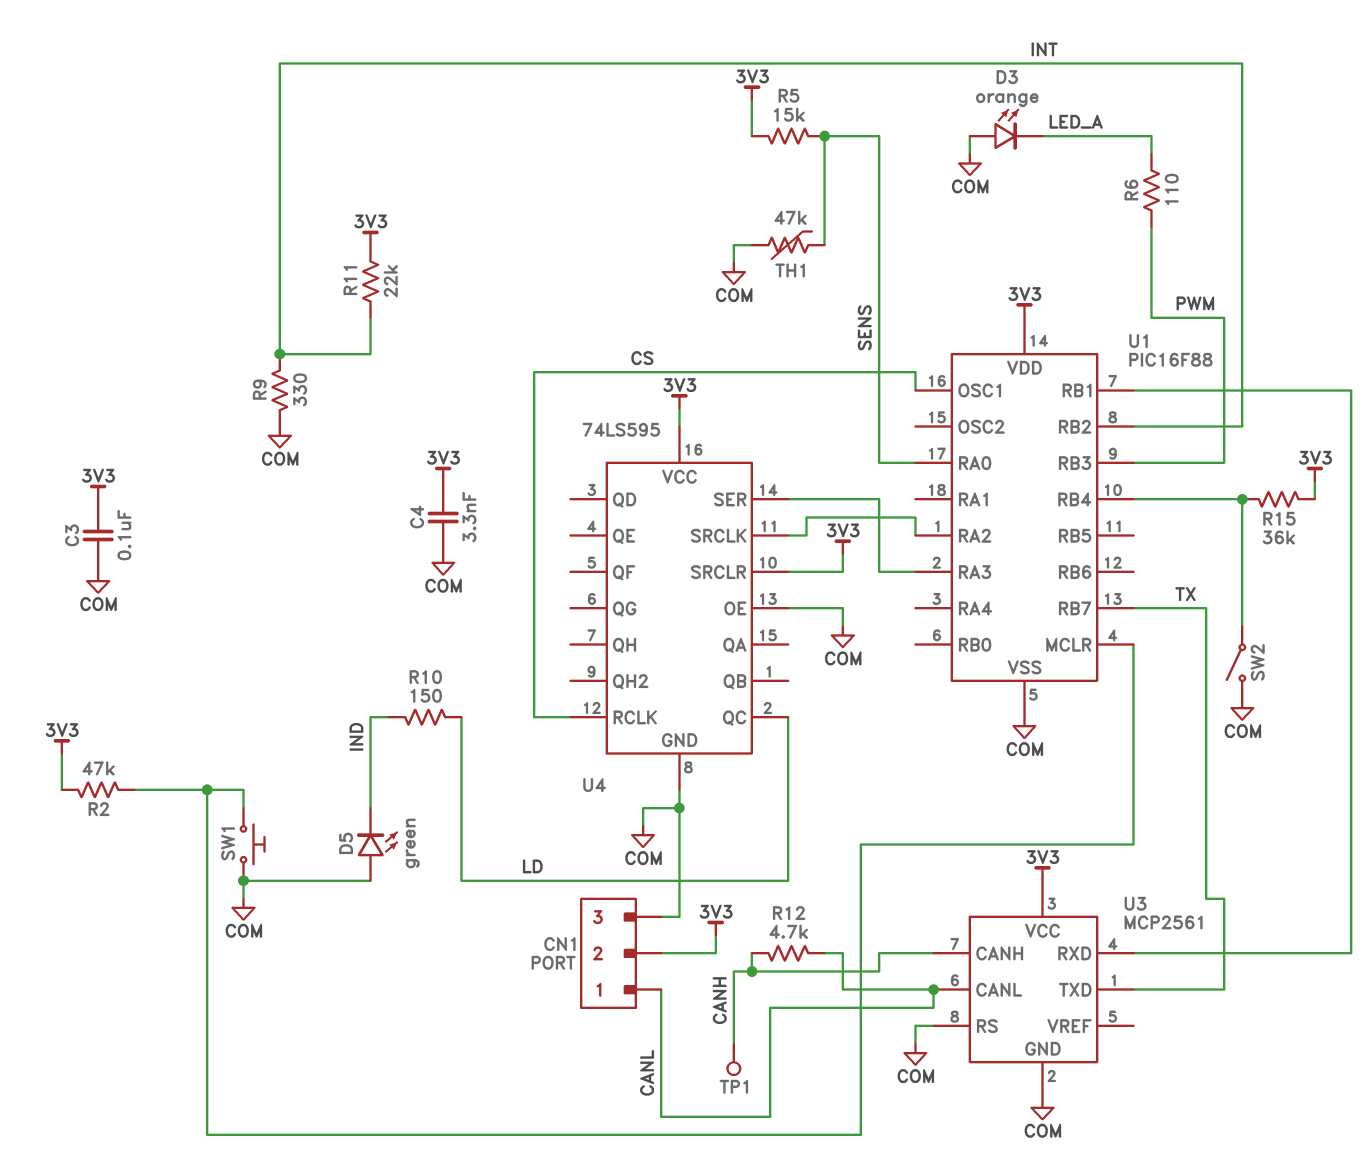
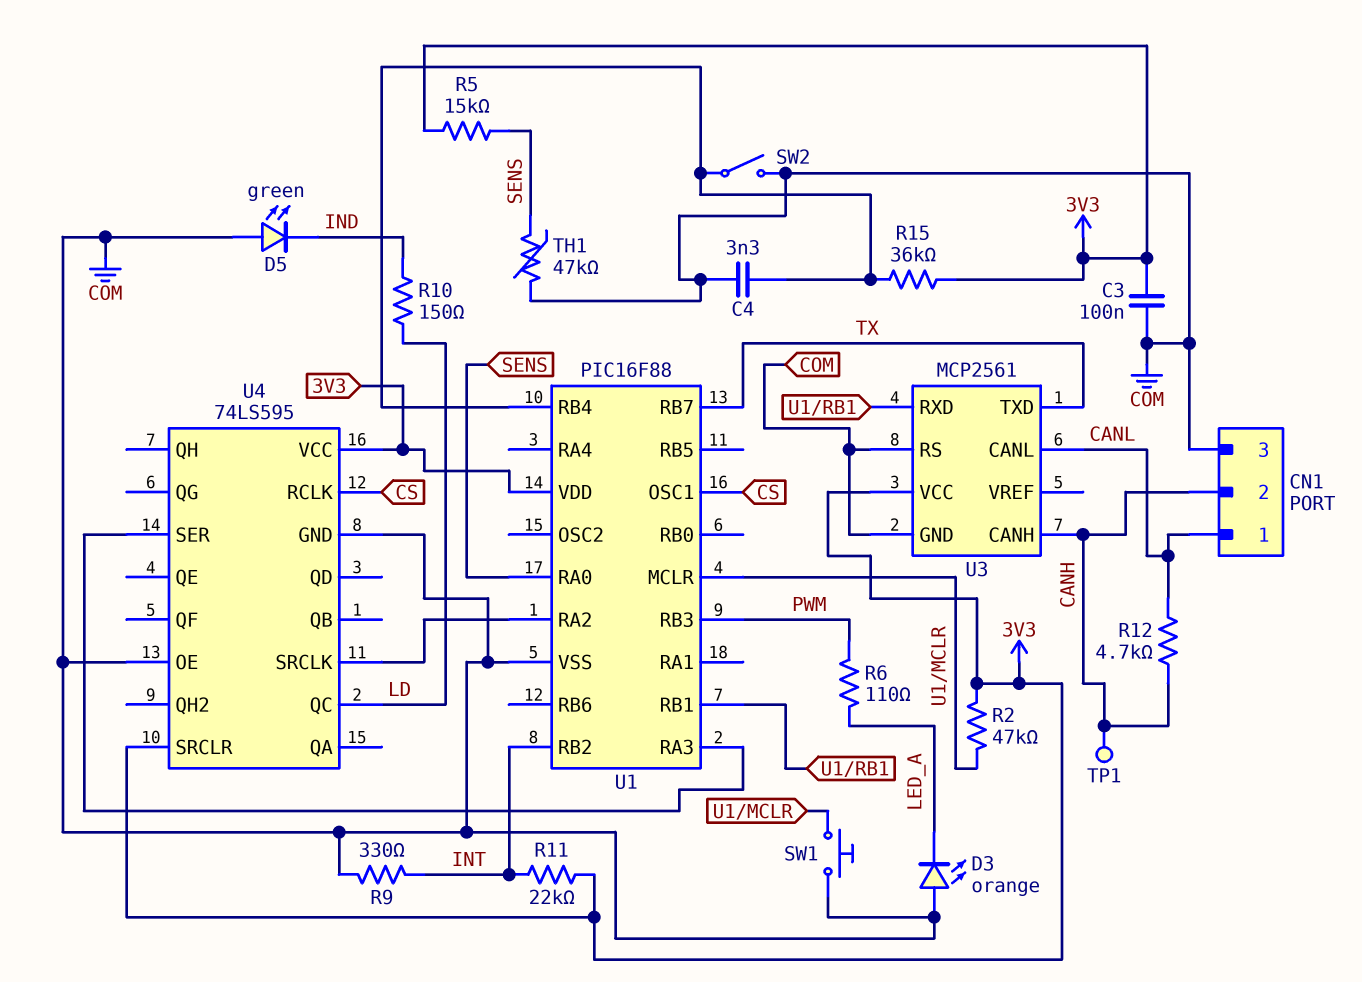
C4: 3.3nF (3V3, COM) -> 3.3nF (COM, U1/RB4)
CN1 pin 2: 3V3 -> CANH

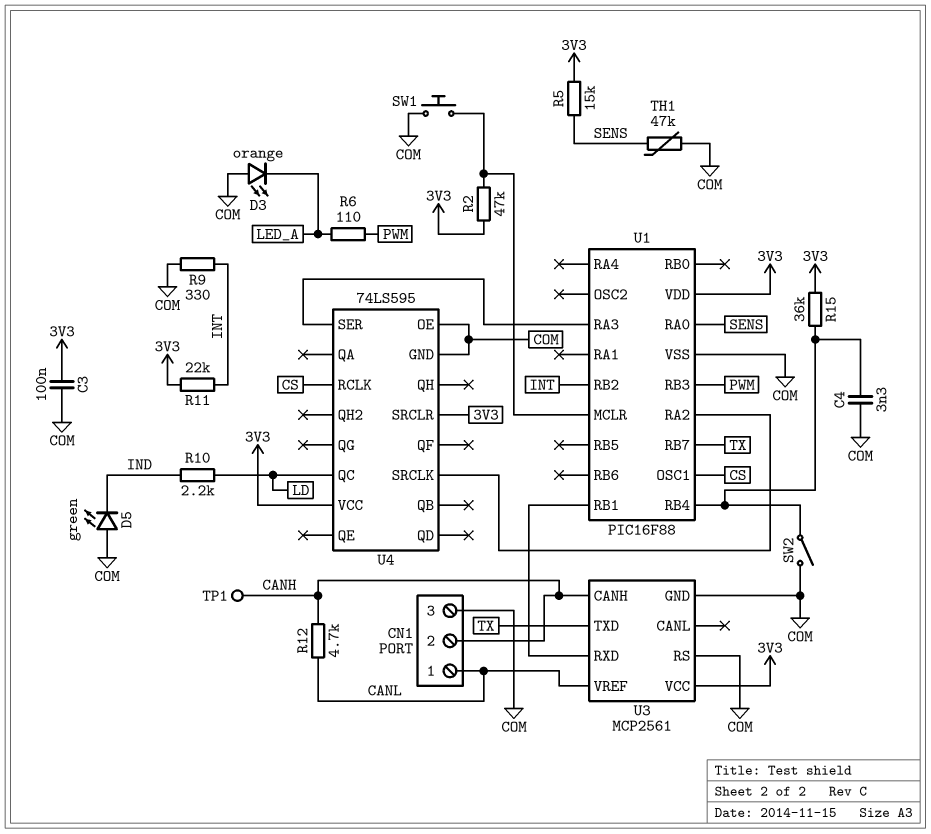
R10: 150 (IND, LD) -> 2.2k (IND, LD)
U3 pin CANL: CANL -> none
U3 pin VREF: none -> CANL

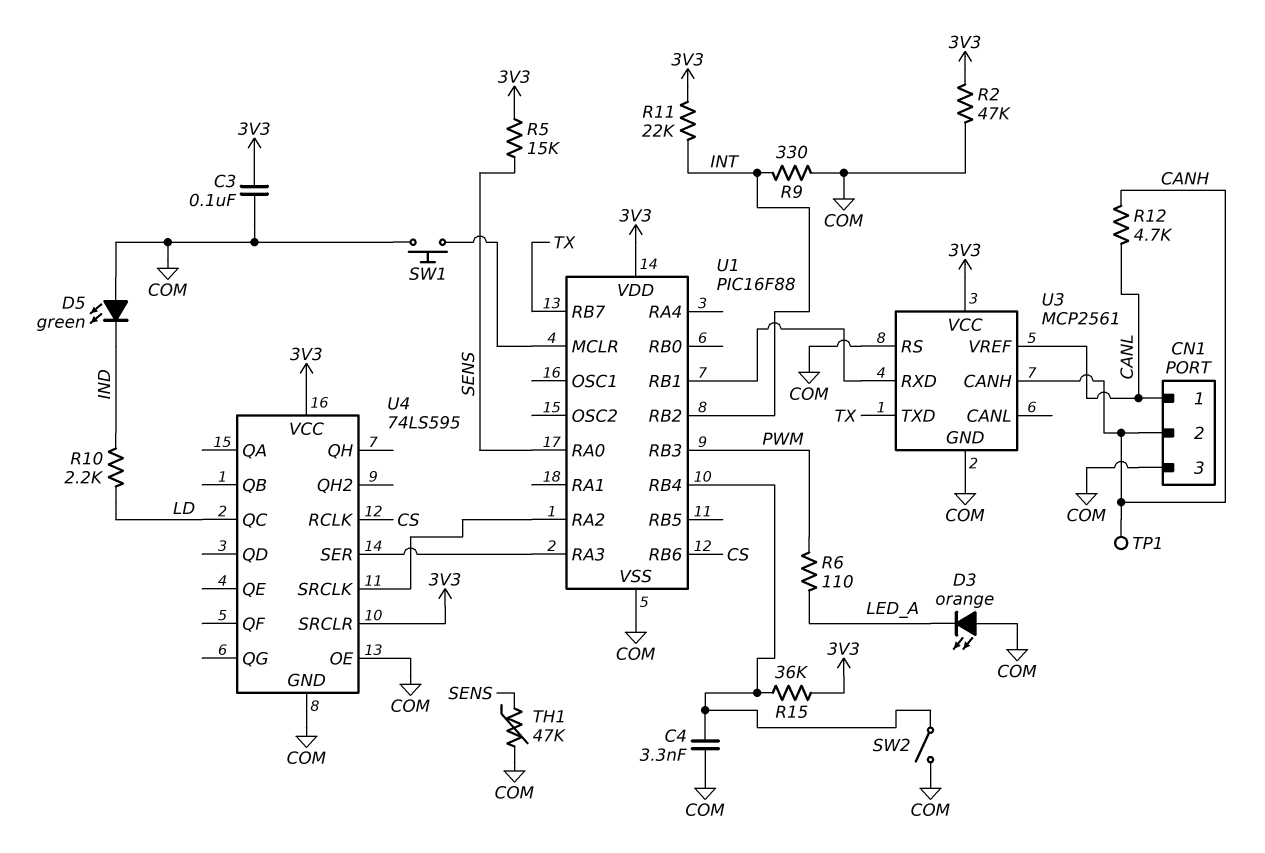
R2: 47k (3V3, U1/MCLR) -> 47k (3V3, COM)
U1 pin OSC1: CS -> none
U1 pin RB6: none -> CS

